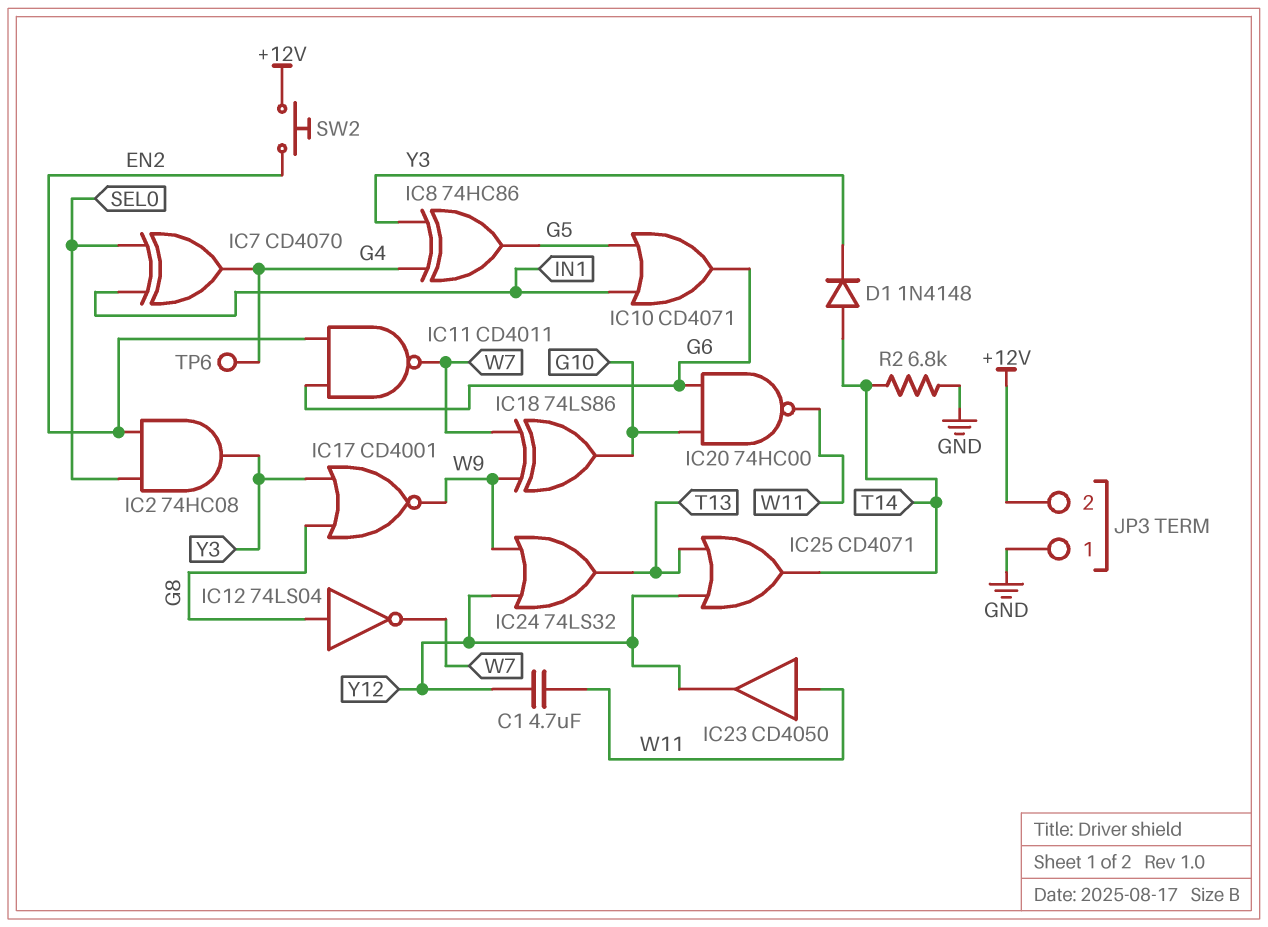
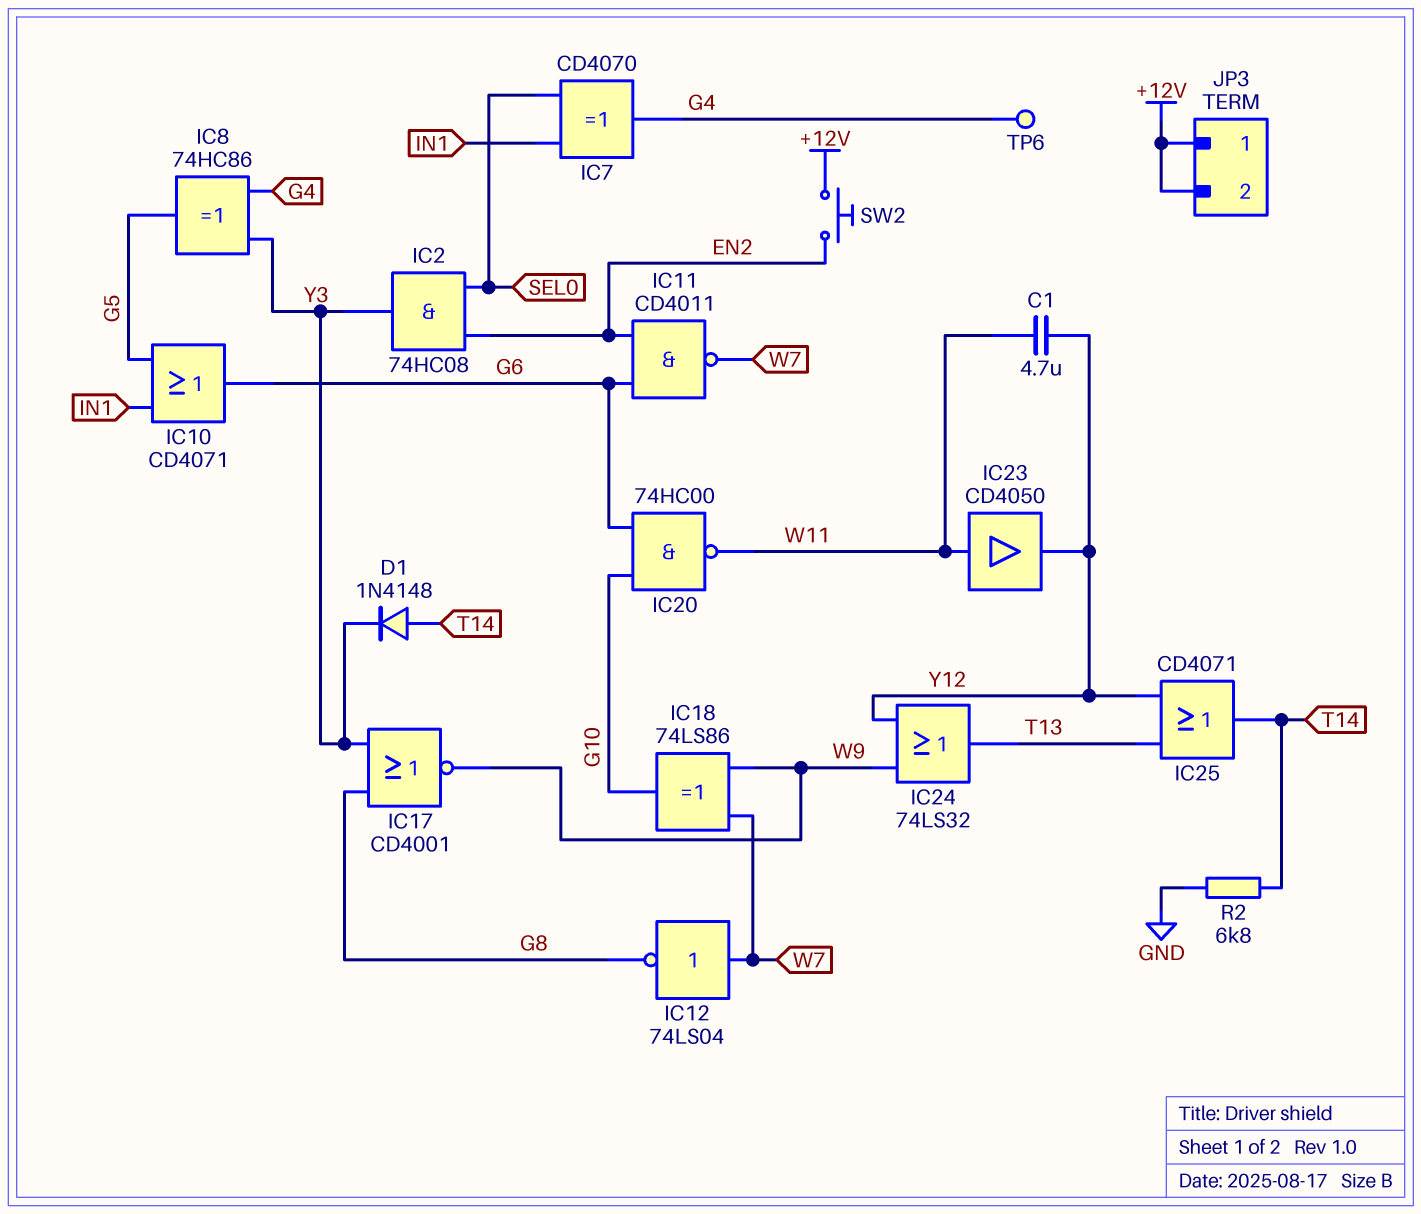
IC12: NOT 74LS04 (in G8, out W7) -> NOT 74LS04 (in W7, out G8)
JP3 pin 1: GND -> +12V

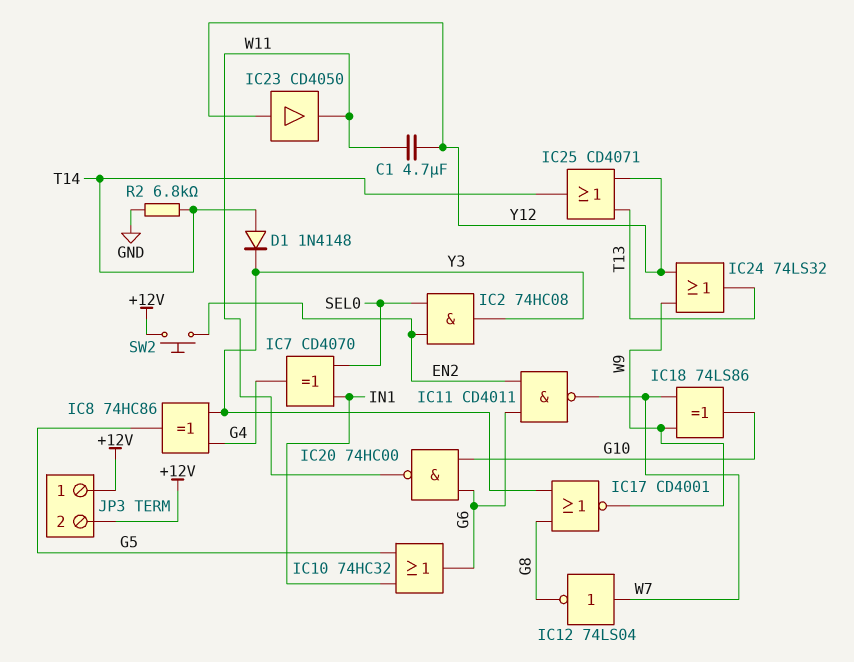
IC10: OR CD4071 (in G5, in IN1, out G6) -> OR 74HC32 (in G5, in IN1, out G6)
IC23: buffer CD4050 (in W11, out Y12) -> buffer CD4050 (in Y12, out W11)
TP6: test point (G4) -> none

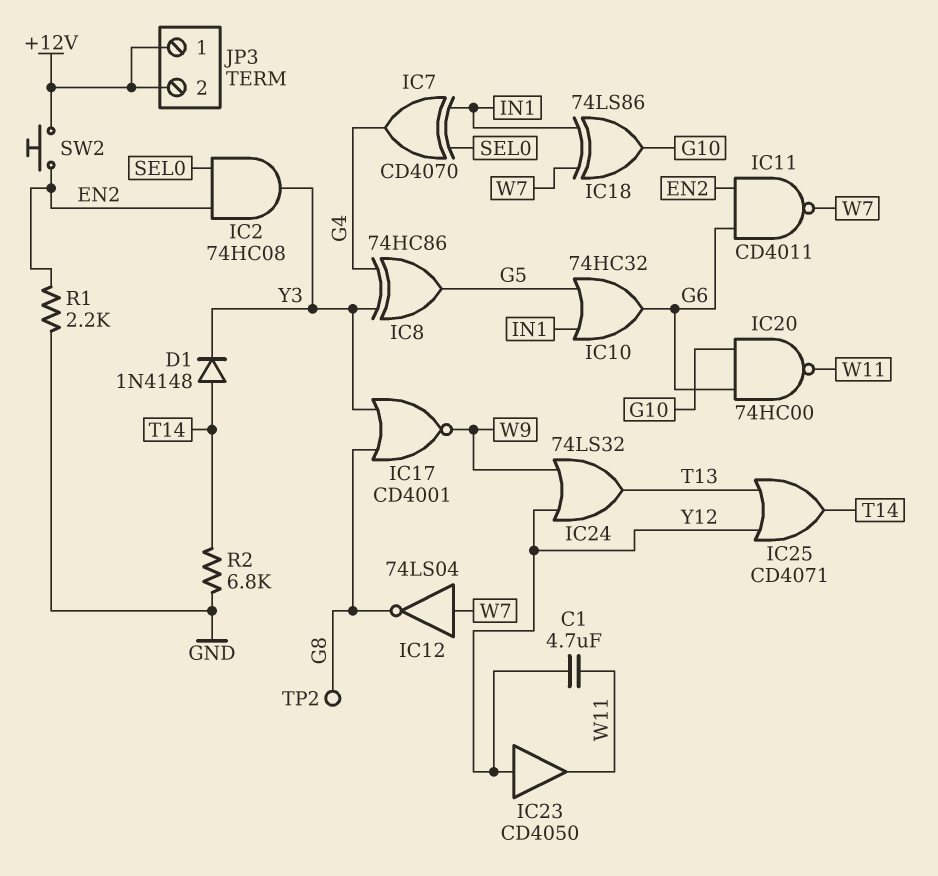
IC18: XOR 74LS86 (in W7, in W9, out G10) -> XOR 74LS86 (in IN1, in W7, out G10)
R1: none -> 2.2k (EN2, GND)
TP2: none -> test point (G8)

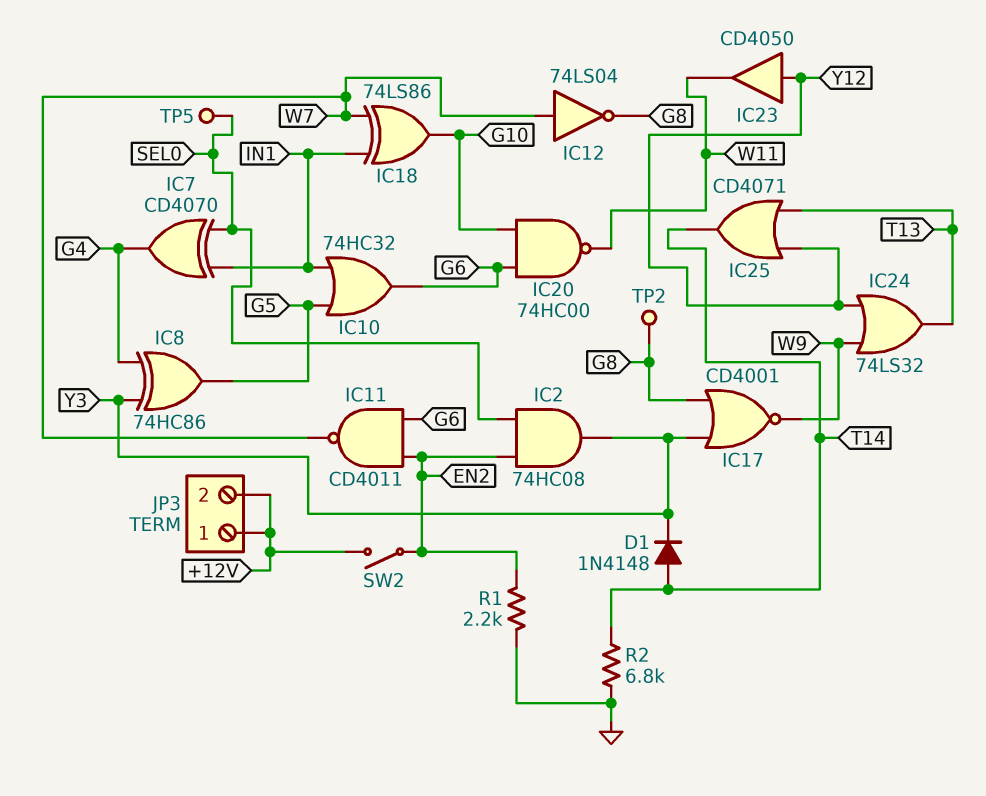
C1: 4.7uF (W11, Y12) -> none
SW2: button (+12V, EN2) -> switch (+12V, EN2)
TP5: none -> test point (SEL0)

